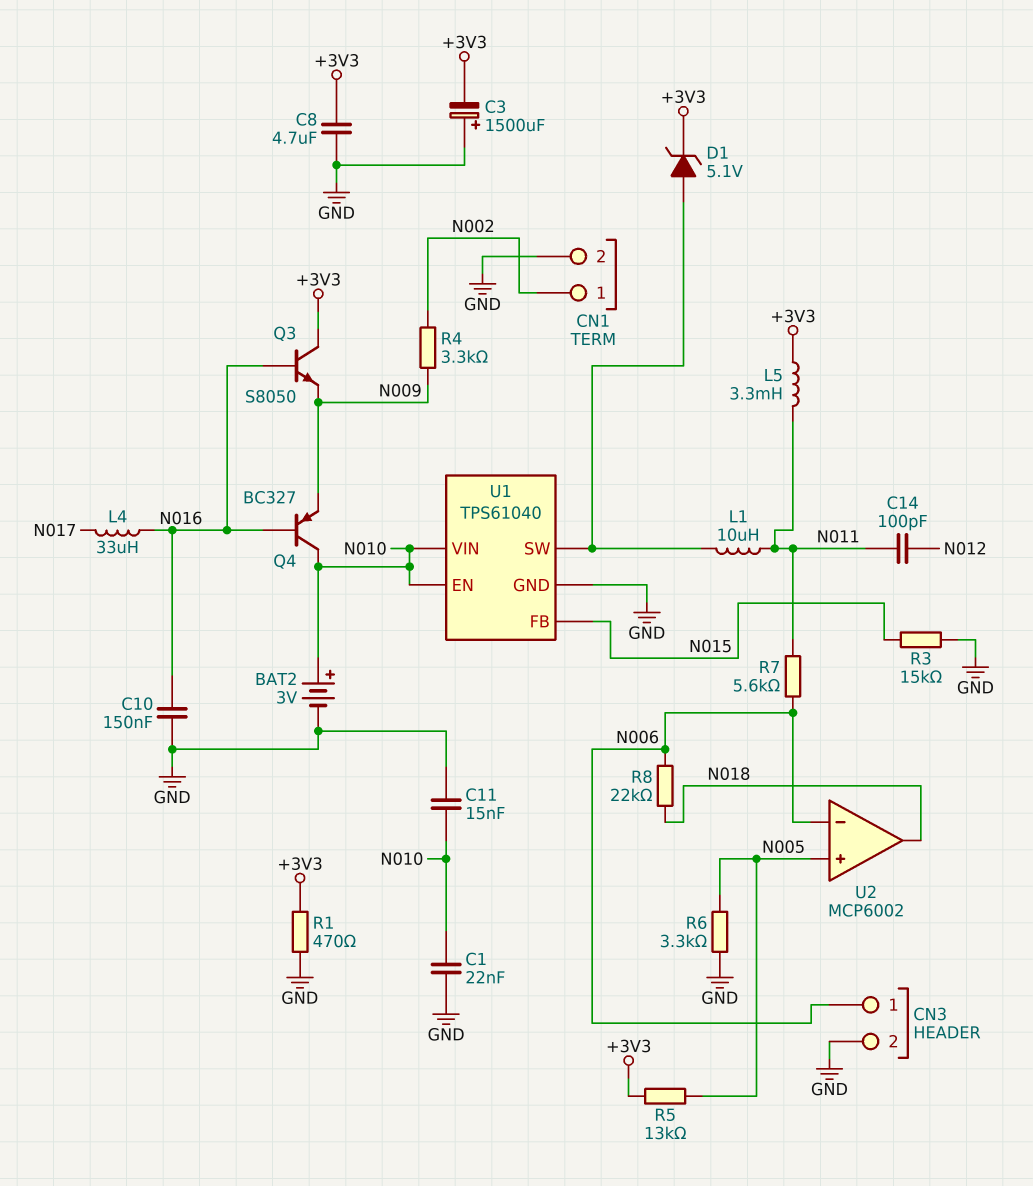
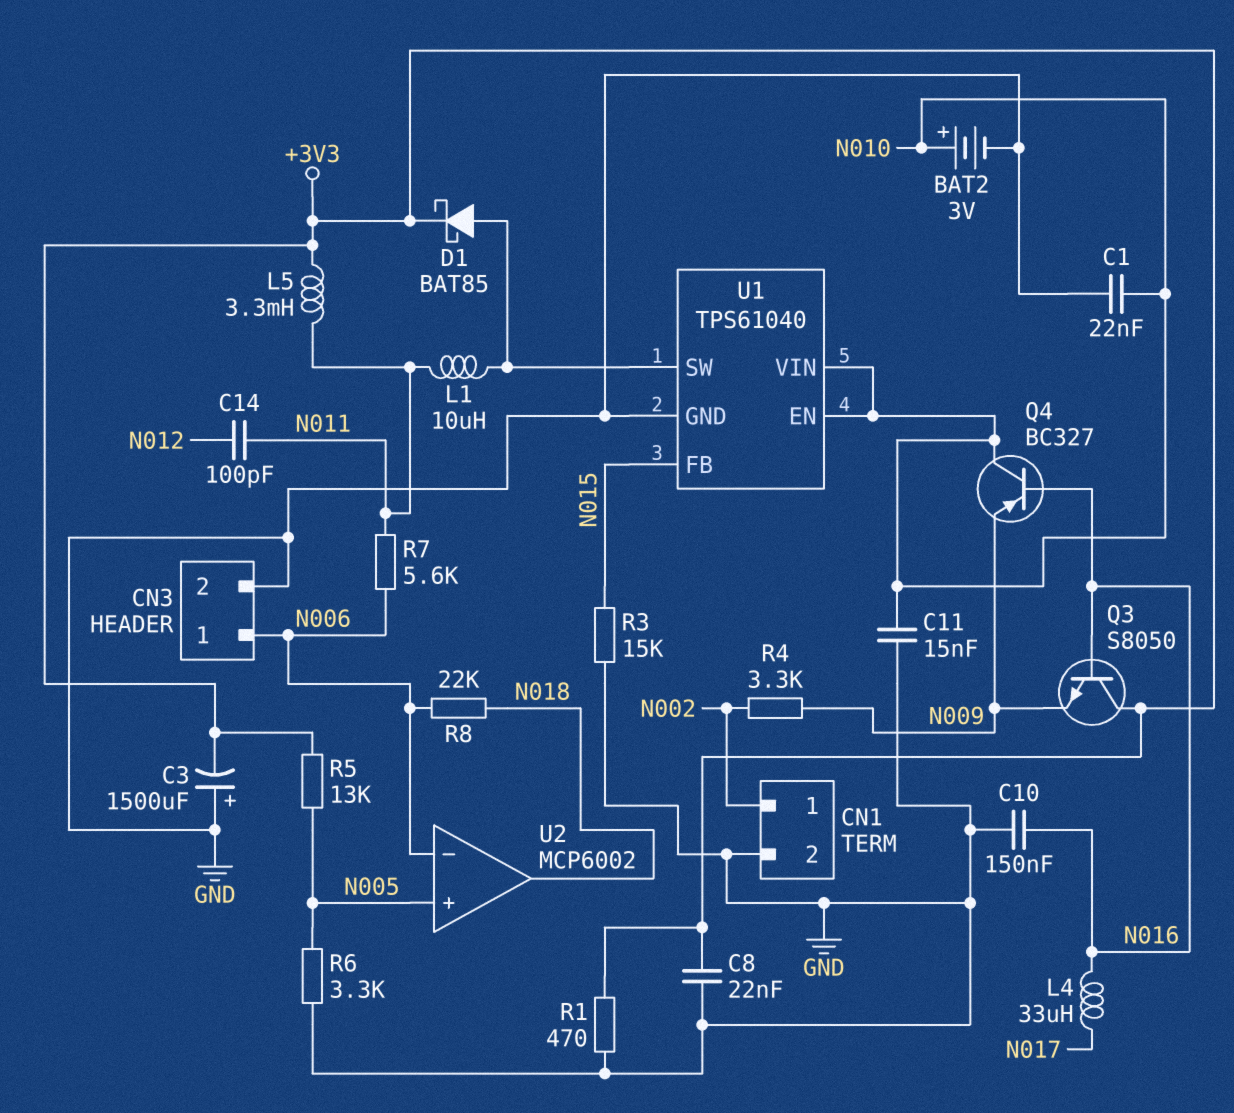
C8: 4.7uF (+3V3, GND) -> 22nF (+3V3, GND)
D1: zener 5.1V (A U1/SW, K +3V3) -> schottky BAT85 (A U1/SW, K +3V3)

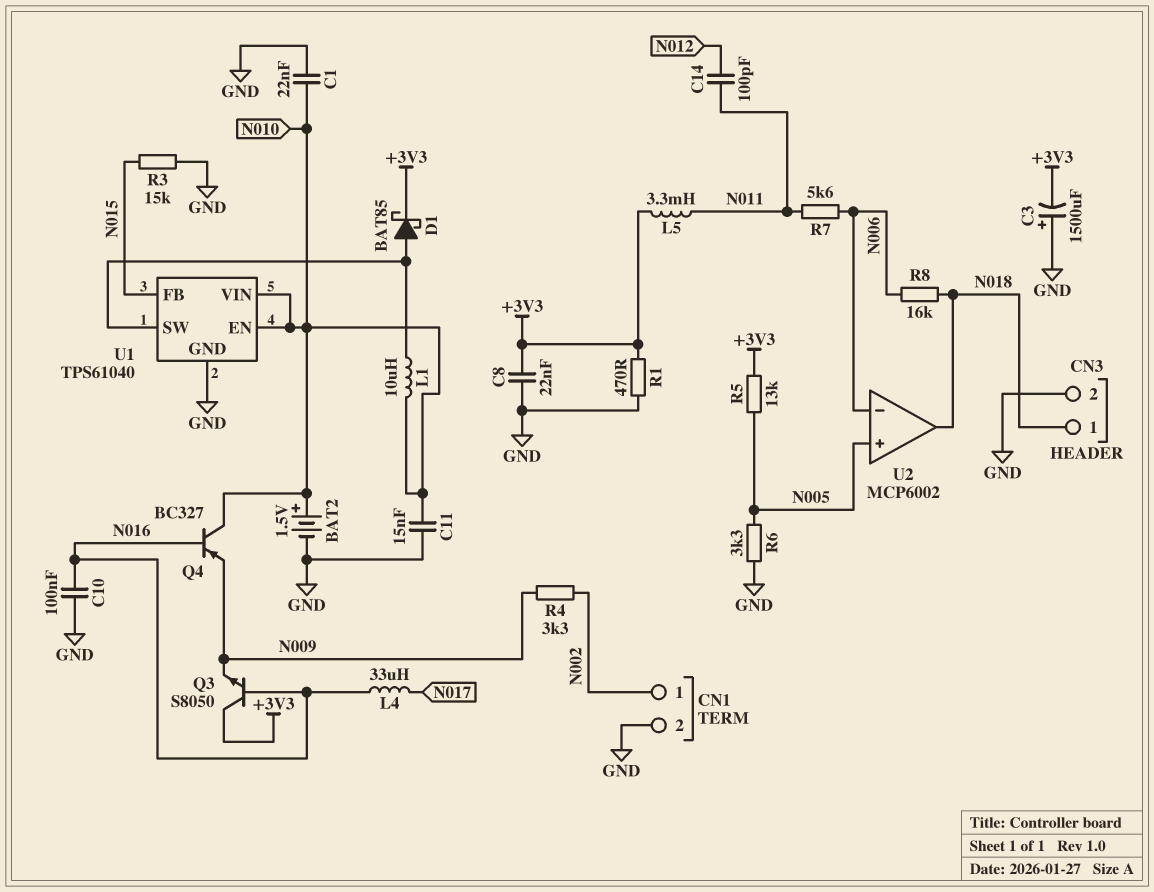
BAT2: 3V (plus N010, minus GND) -> 1.5V (plus N010, minus GND)
C10: 150nF (GND, N016) -> 100nF (GND, N016)
CN3 pin 1: N006 -> N018
L1: 10uH (N011, U1/SW) -> 10uH (N010, U1/SW)
R8: 22k (N006, N018) -> 16k (N006, N018)

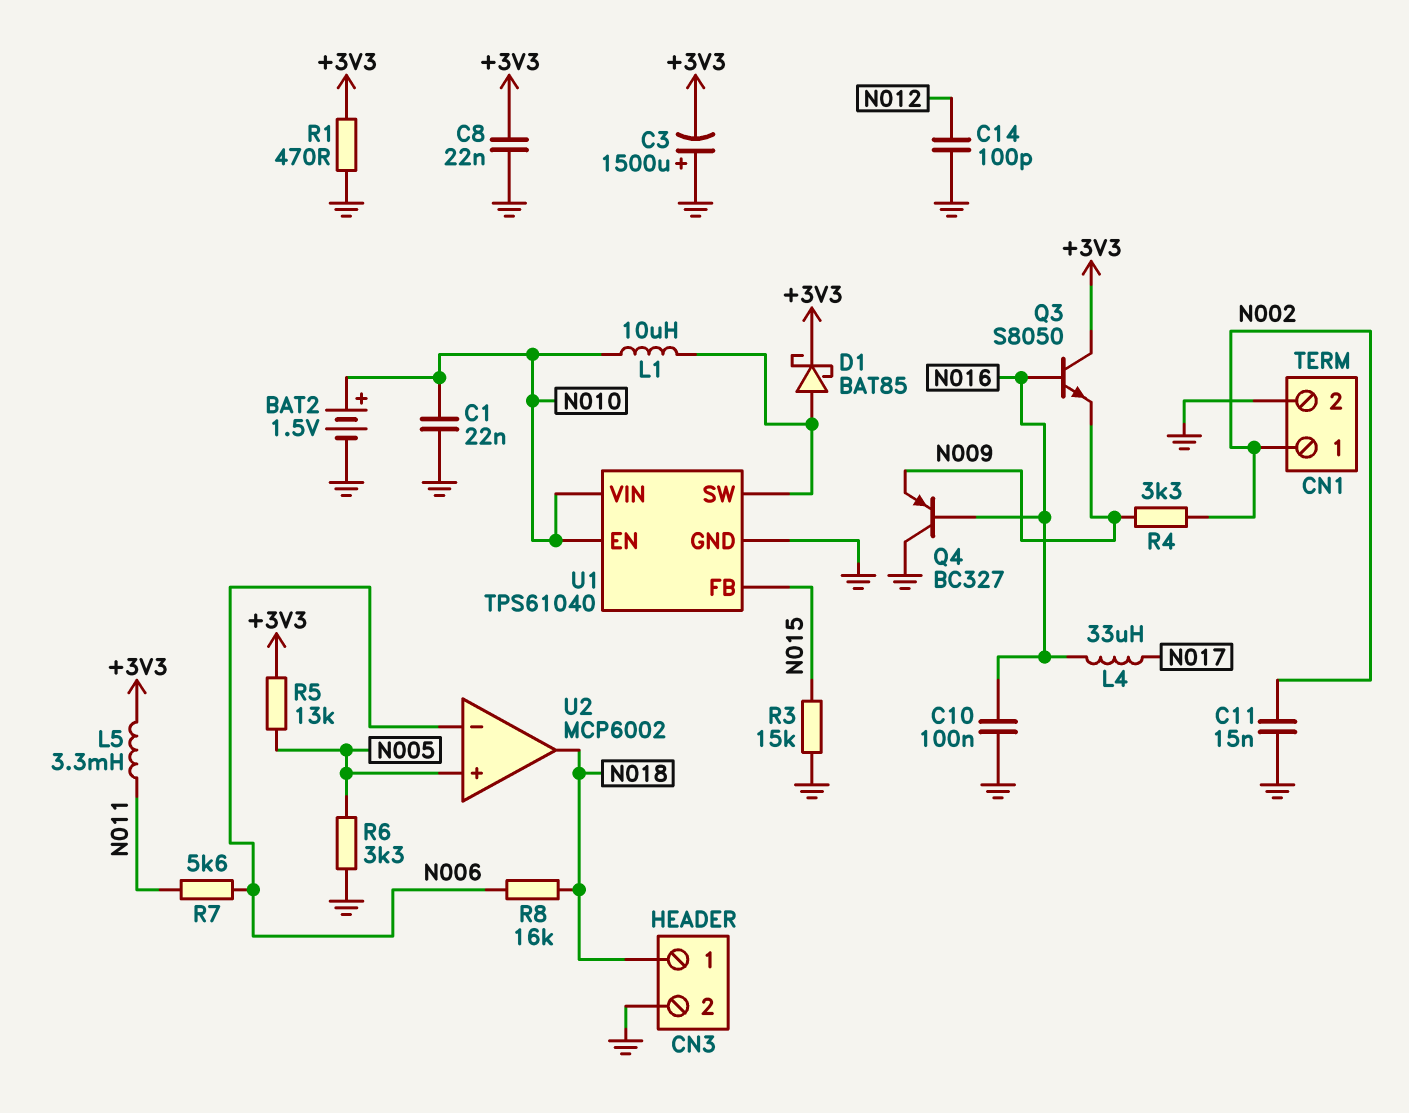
C11: 15nF (GND, N010) -> 15nF (GND, N002)
C14: 100pF (N011, N012) -> 100pF (GND, N012)
Q4: PNP BC327 (B N016, C N010, E N009) -> PNP BC327 (B N016, C GND, E N009)

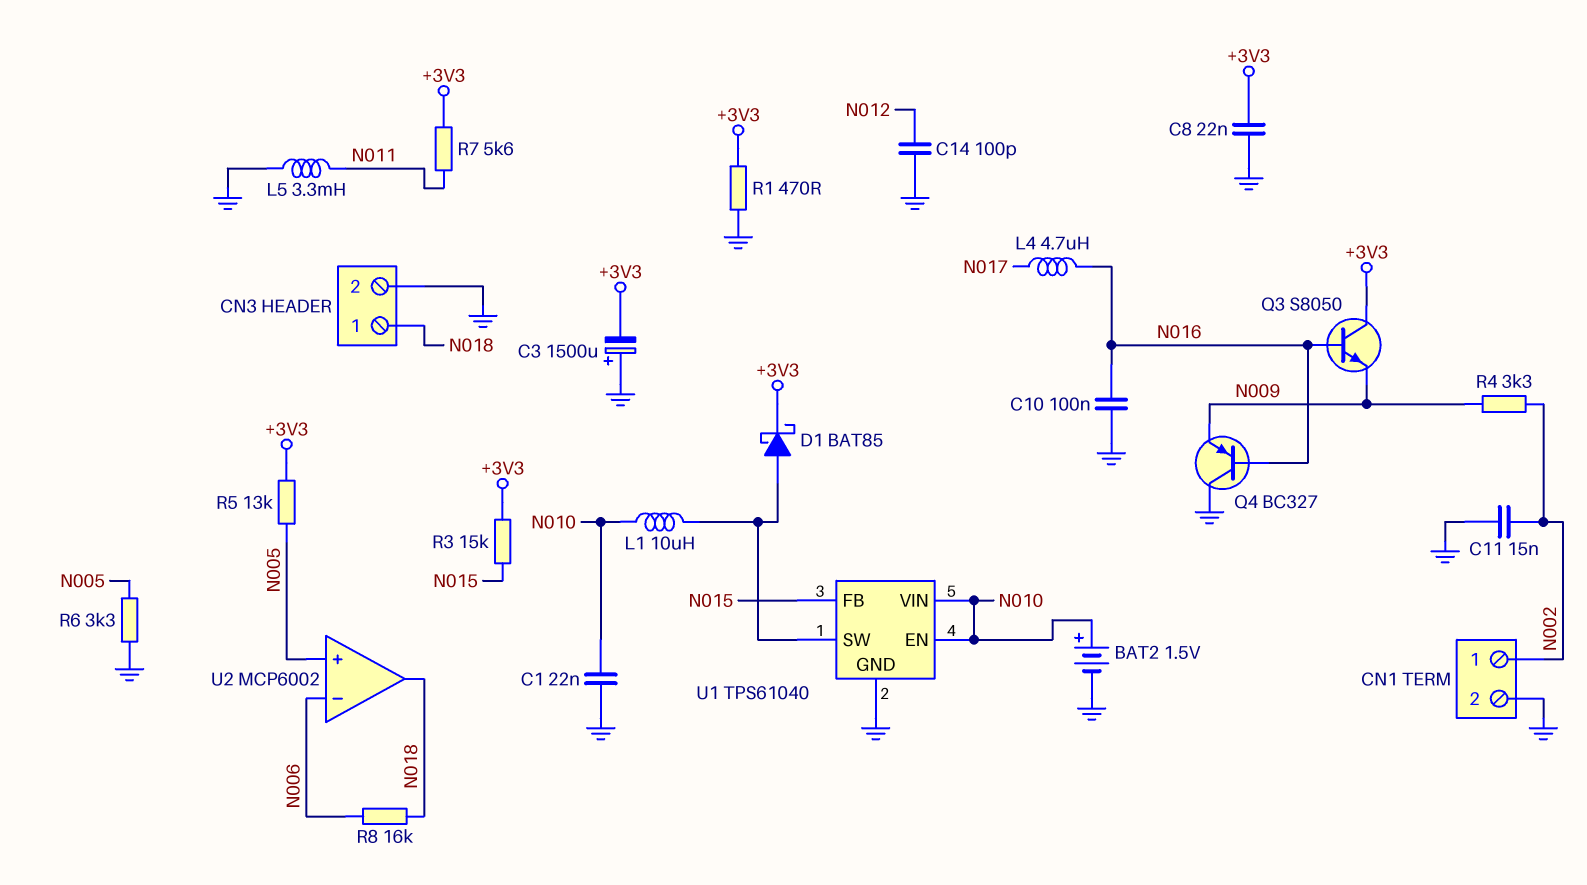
L4: 33uH (N016, N017) -> 4.7uH (N016, N017)
L5: 3.3mH (+3V3, N011) -> 3.3mH (GND, N011)
R3: 15k (GND, N015) -> 15k (+3V3, N015)
R7: 5.6k (N006, N011) -> 5.6k (+3V3, N011)

